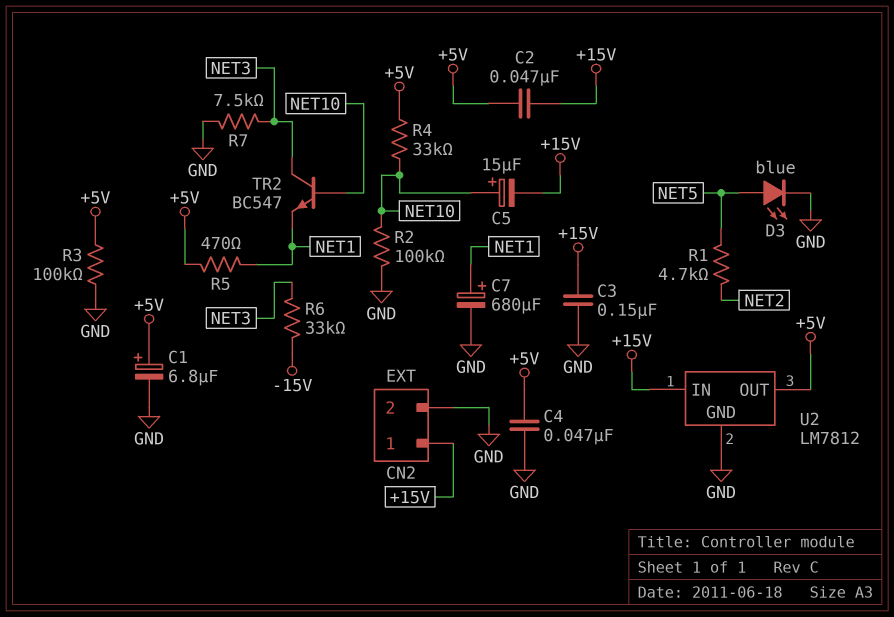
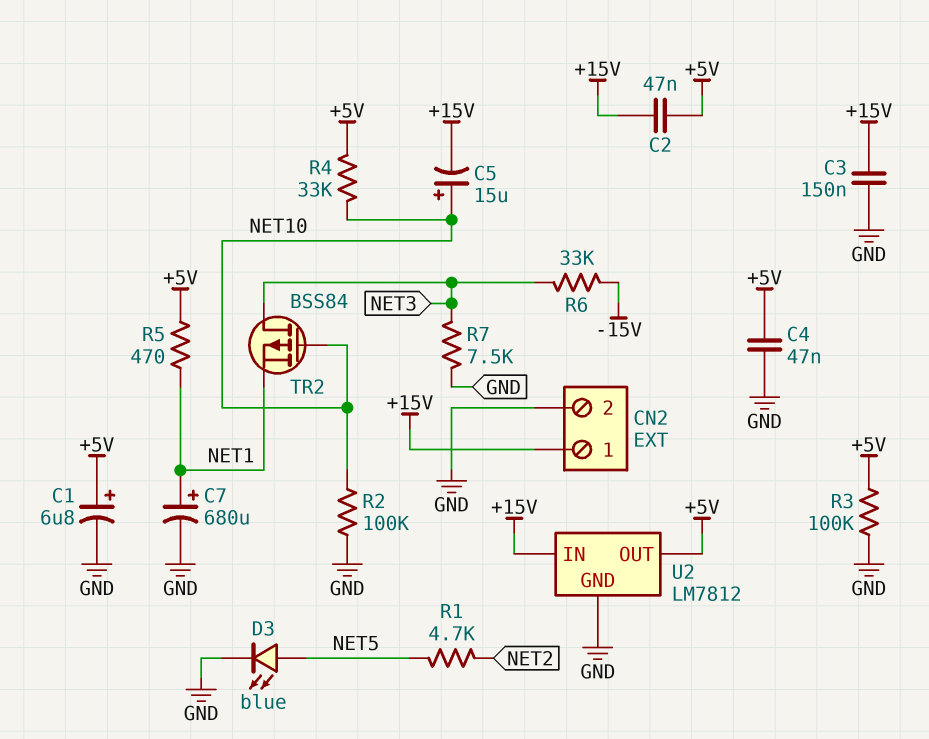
TR2: NPN BC547 (B NET10, C NET3, E NET1) -> PMOS BSS84 (G NET10, D NET3, S NET1)

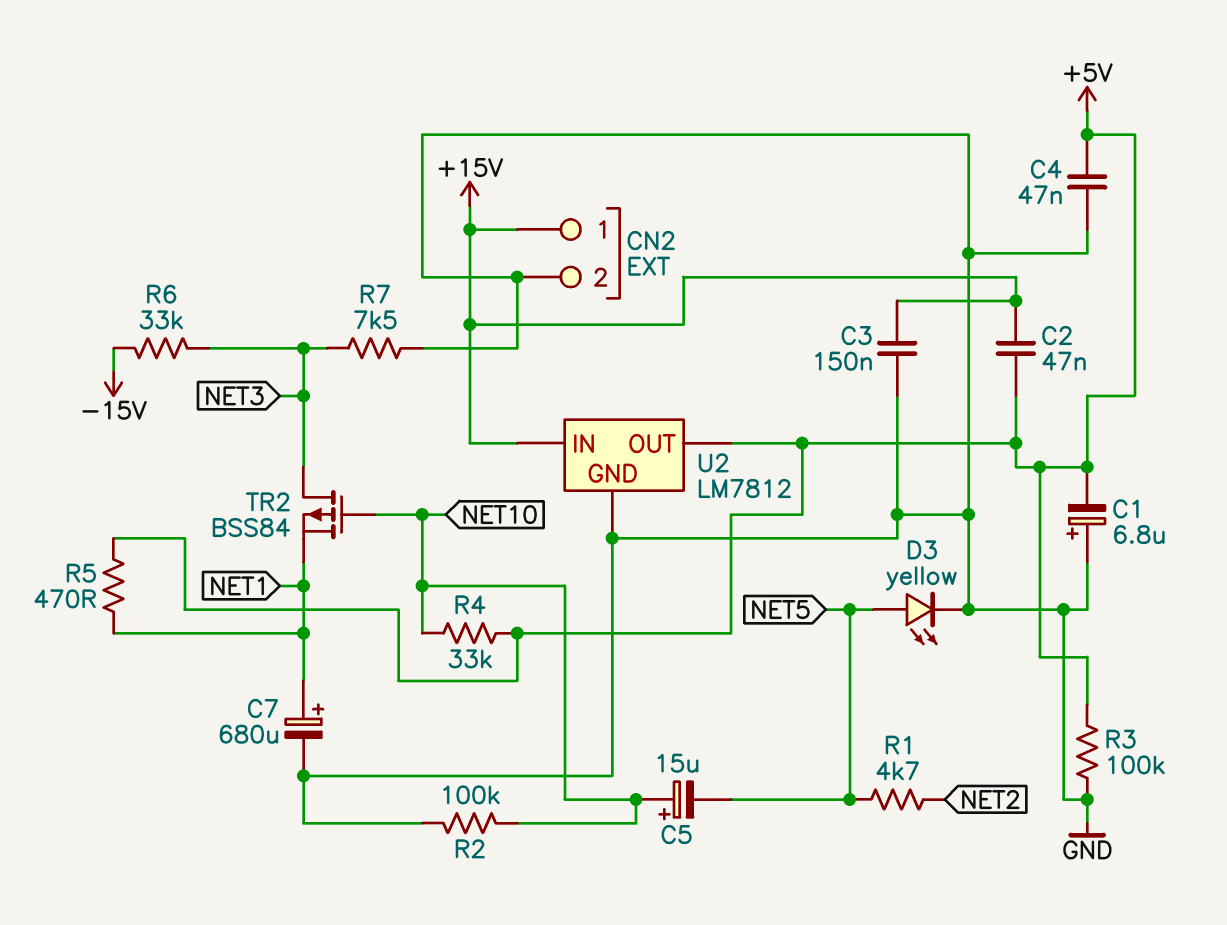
C1: 6.8uF (plus +5V, minus GND) -> 6.8uF (plus GND, minus +5V)
C5: 15uF (plus NET10, minus +15V) -> 15uF (plus NET10, minus NET5)
D3: LED blue (A NET5, K GND) -> LED yellow (A NET5, K GND)

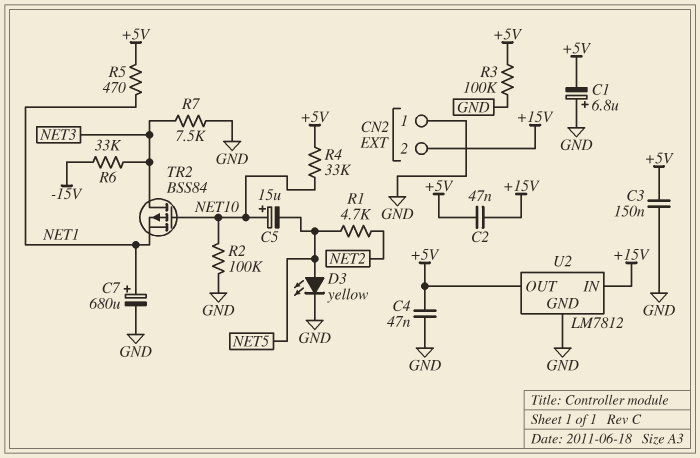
C3: 150nF (+15V, GND) -> 150nF (+5V, GND)
CN2 pin 1: +15V -> GND
CN2 pin 2: GND -> +15V

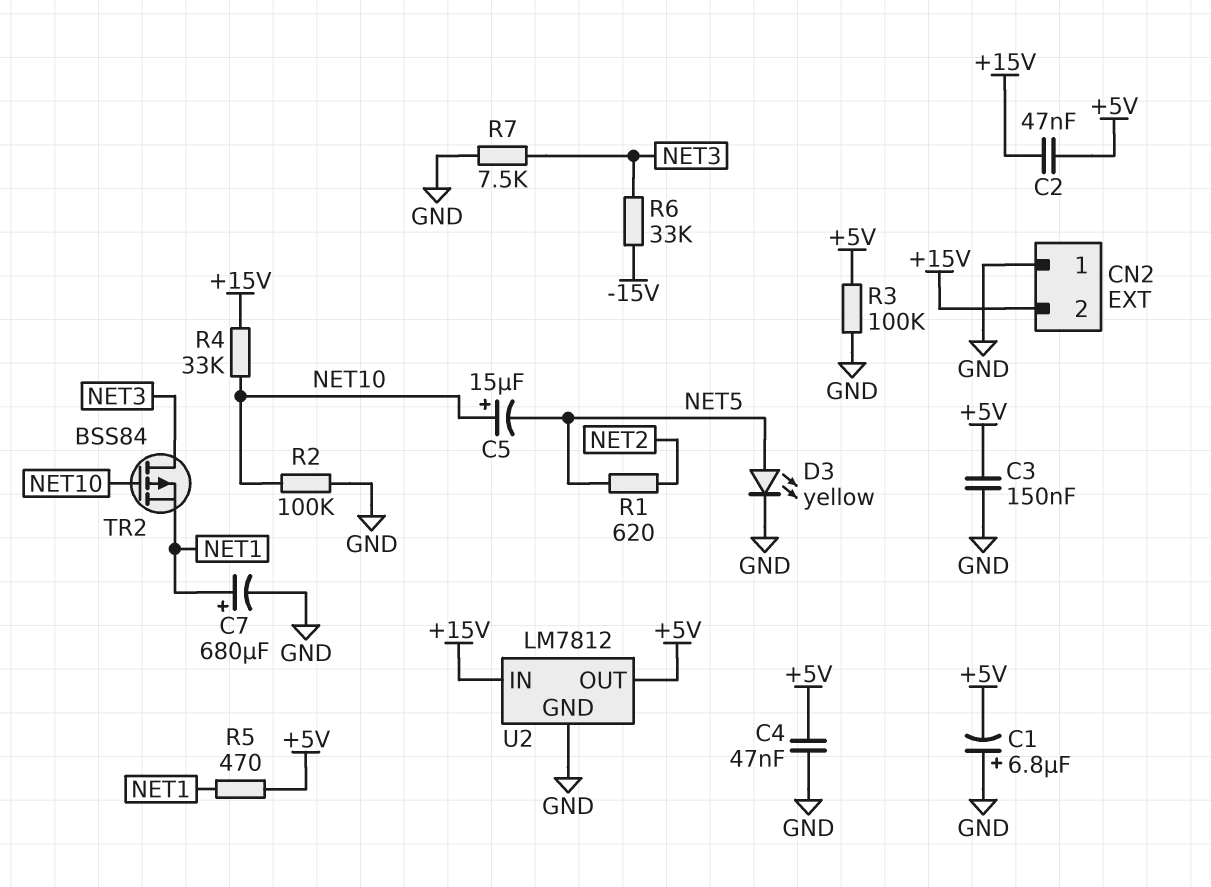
R1: 4.7k (NET2, NET5) -> 620 (NET2, NET5)
R4: 33k (+5V, NET10) -> 33k (+15V, NET10)

